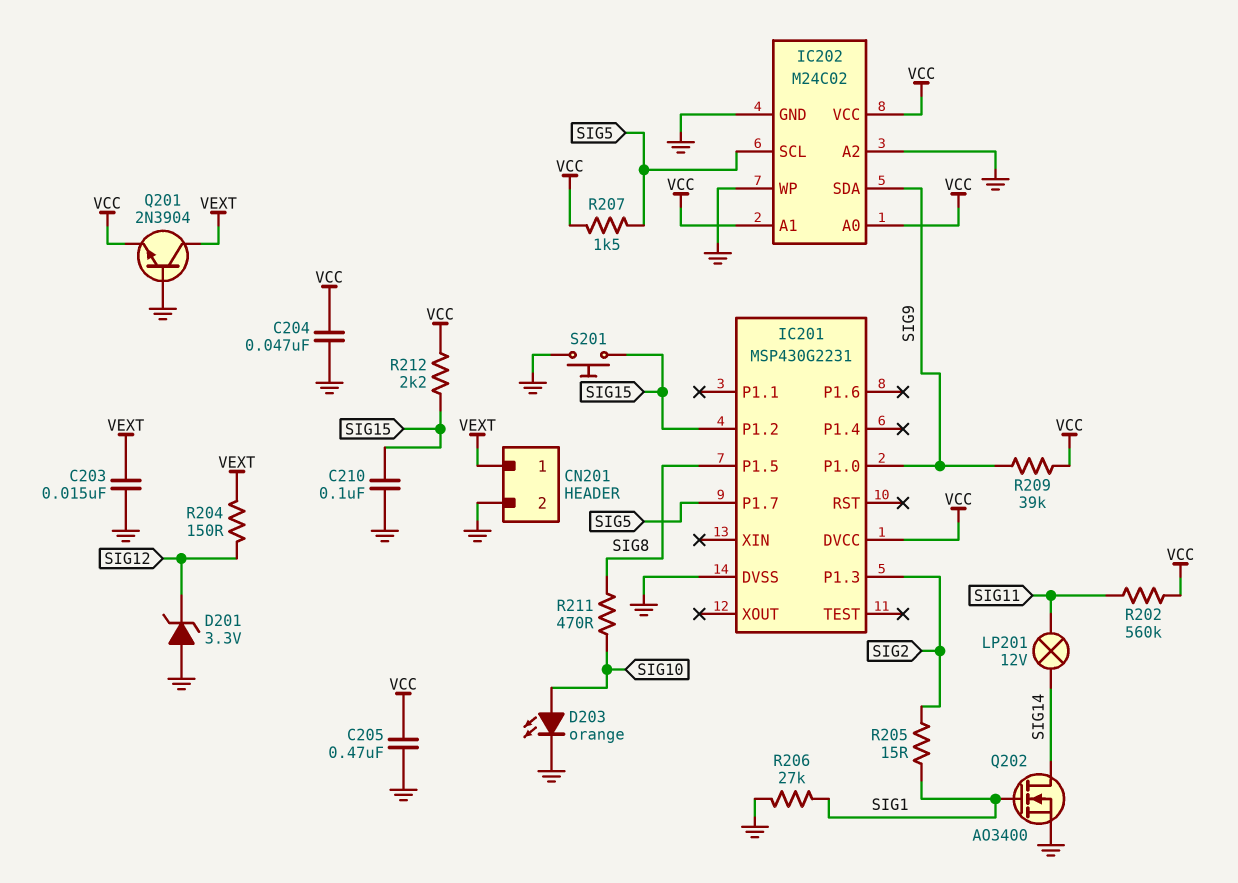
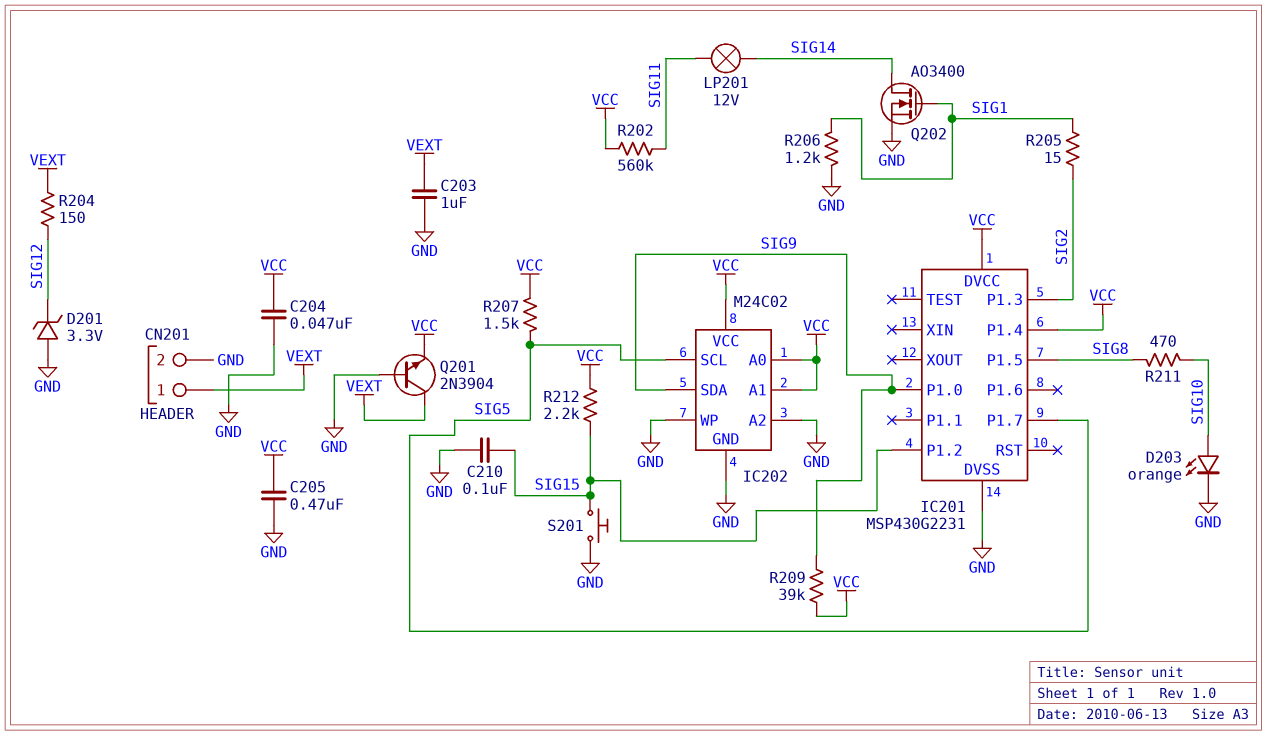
C203: 15nF (GND, VEXT) -> 1uF (GND, VEXT)
IC201 pin P1.4: none -> VCC
R206: 27k (GND, SIG1) -> 1.2k (GND, SIG1)

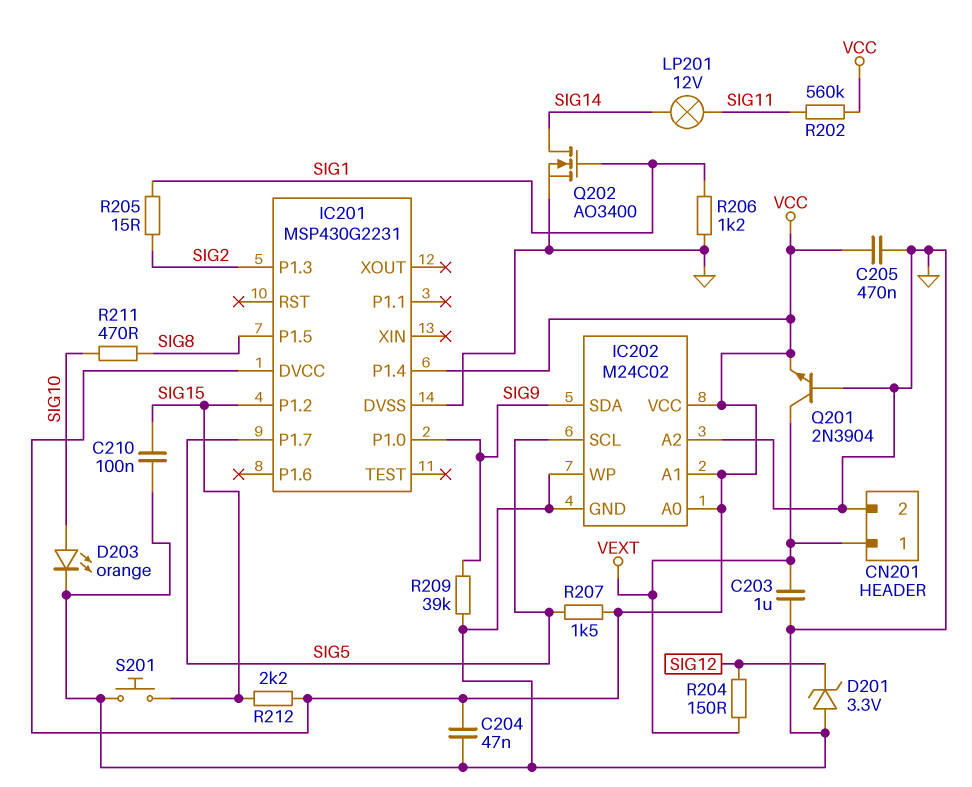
R209: 39k (SIG9, VCC) -> 39k (GND, SIG9)

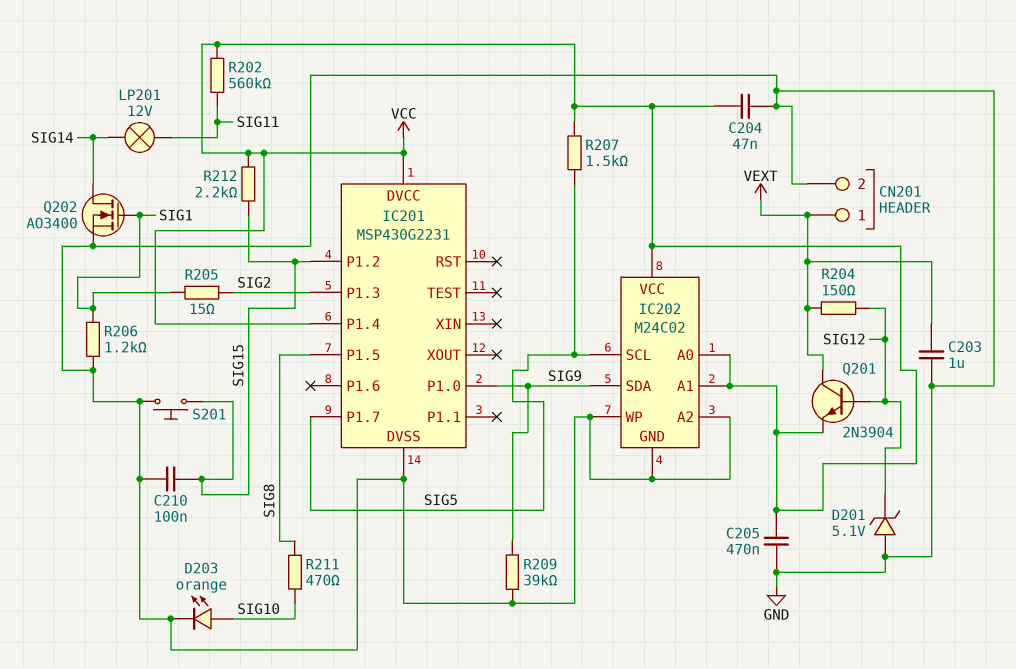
D201: zener 3.3V (A GND, K SIG12) -> zener 5.1V (A GND, K SIG12)
Q201: NPN 2N3904 (B GND, C VEXT, E VCC) -> NPN 2N3904 (B SIG12, C VEXT, E VCC)

